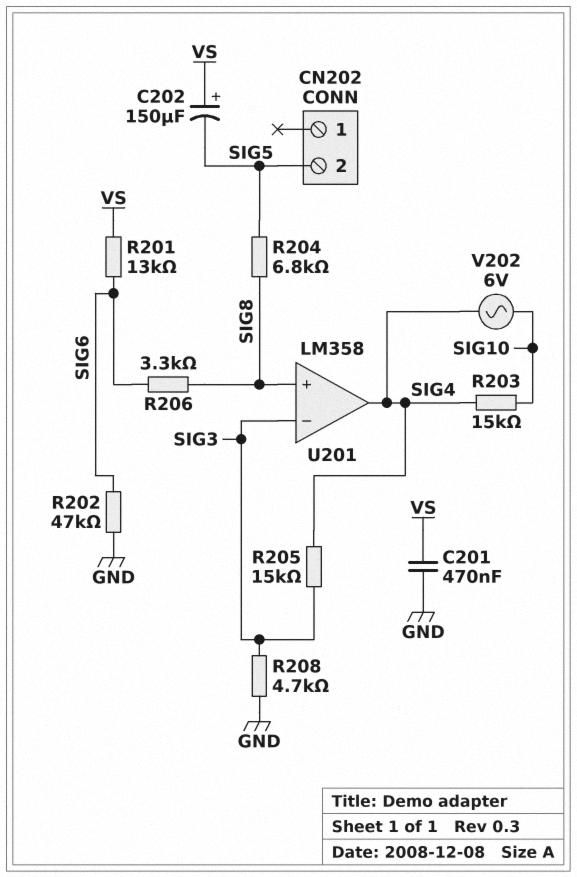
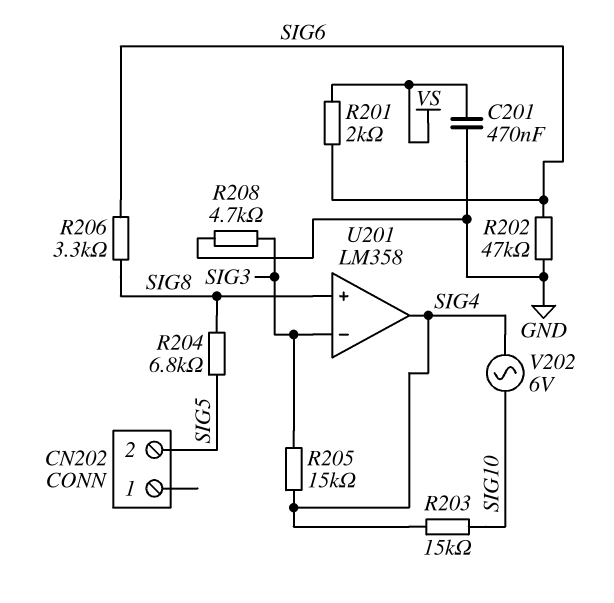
C202: 150uF (plus VS, minus SIG5) -> none
R201: 13k (SIG6, VS) -> 2k (SIG6, VS)

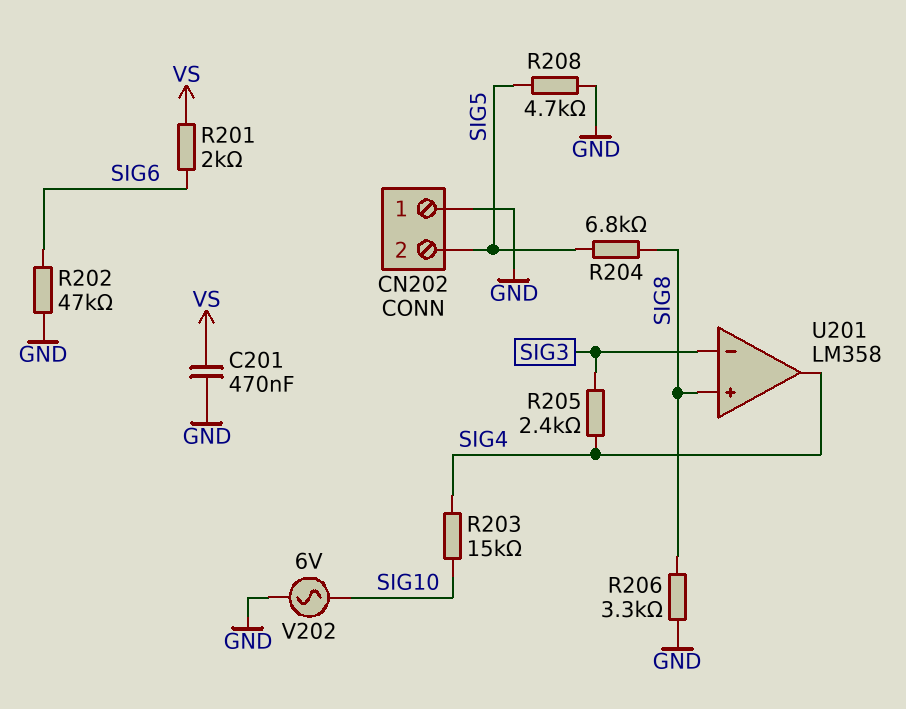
CN202 pin 1: none -> GND
R205: 15k (SIG3, SIG4) -> 2.4k (SIG3, SIG4)
R206: 3.3k (SIG6, SIG8) -> 3.3k (GND, SIG8)
R208: 4.7k (GND, SIG3) -> 4.7k (GND, SIG5)
V202: AC 6V (SIG4, SIG10) -> AC 6V (GND, SIG10)

